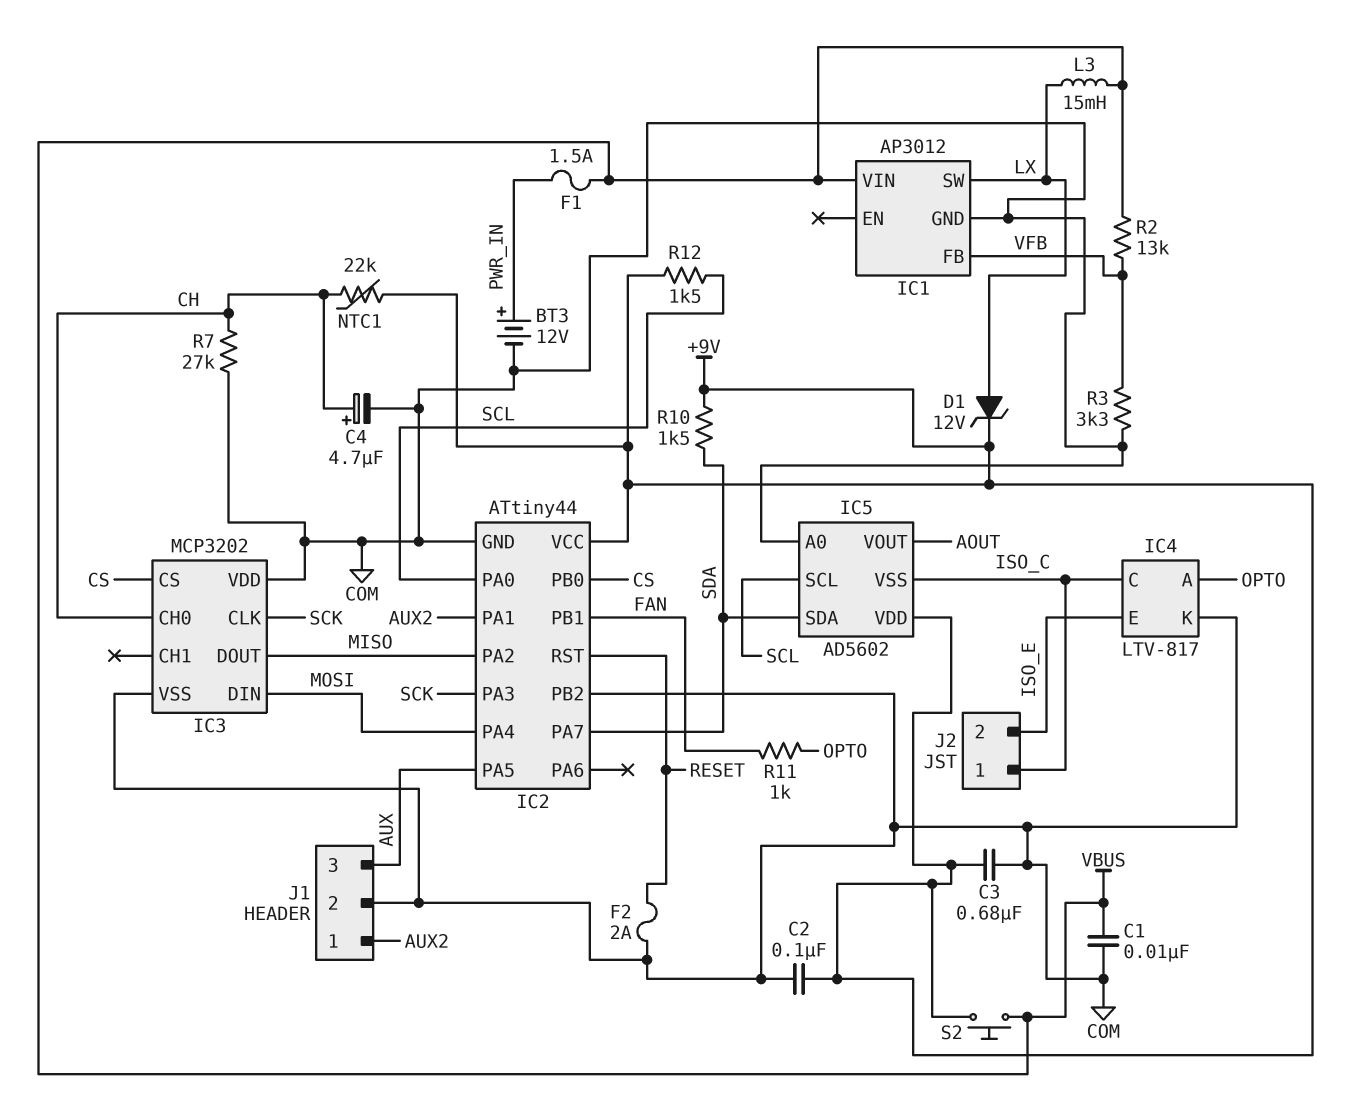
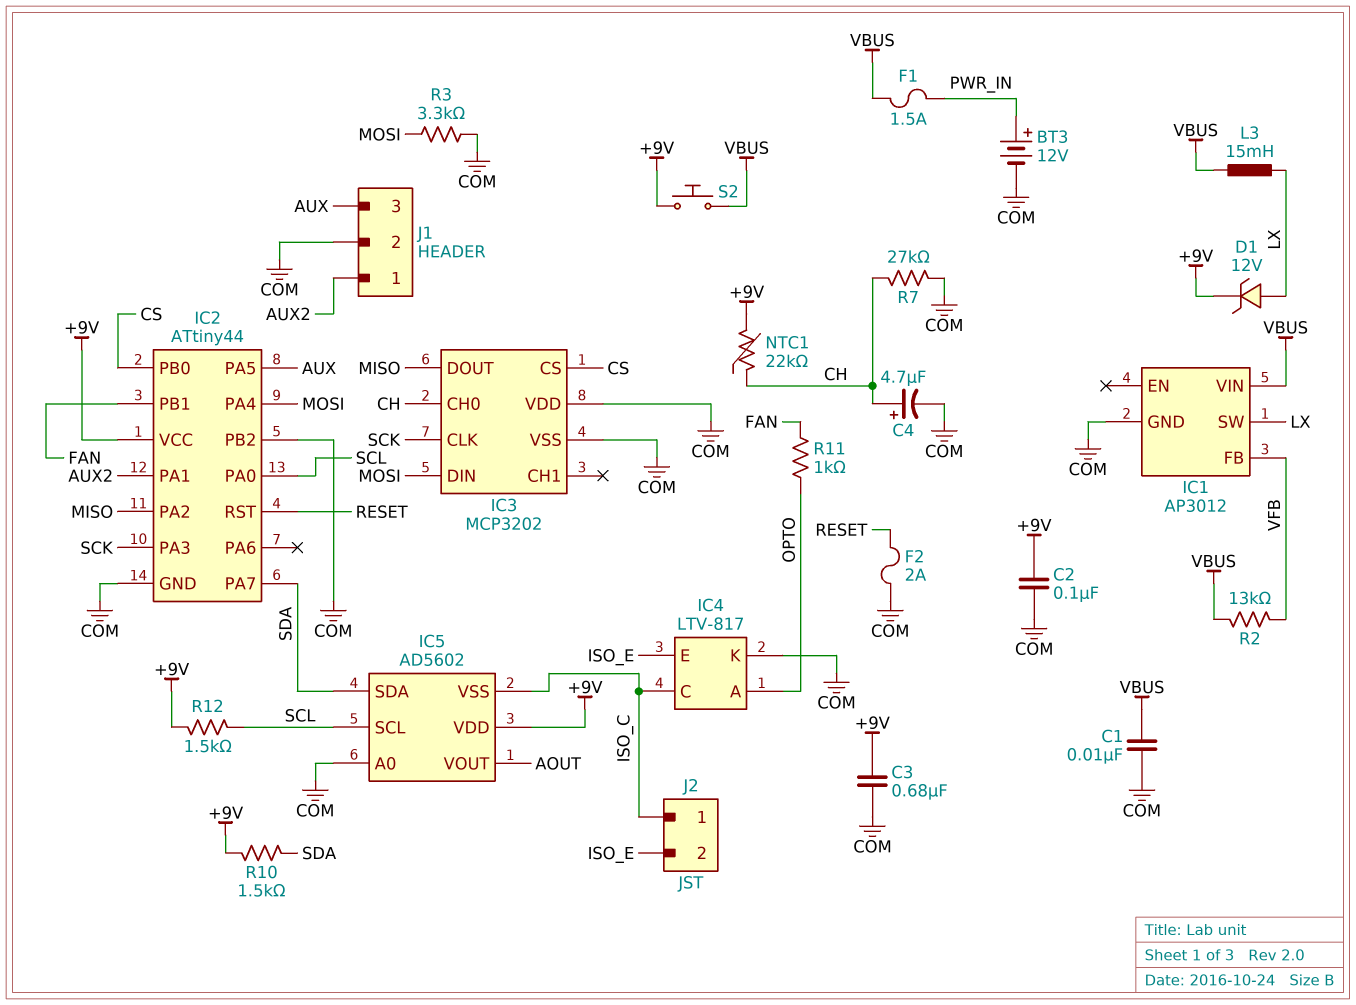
R3: 3.3k (COM, VFB) -> 3.3k (COM, MOSI)

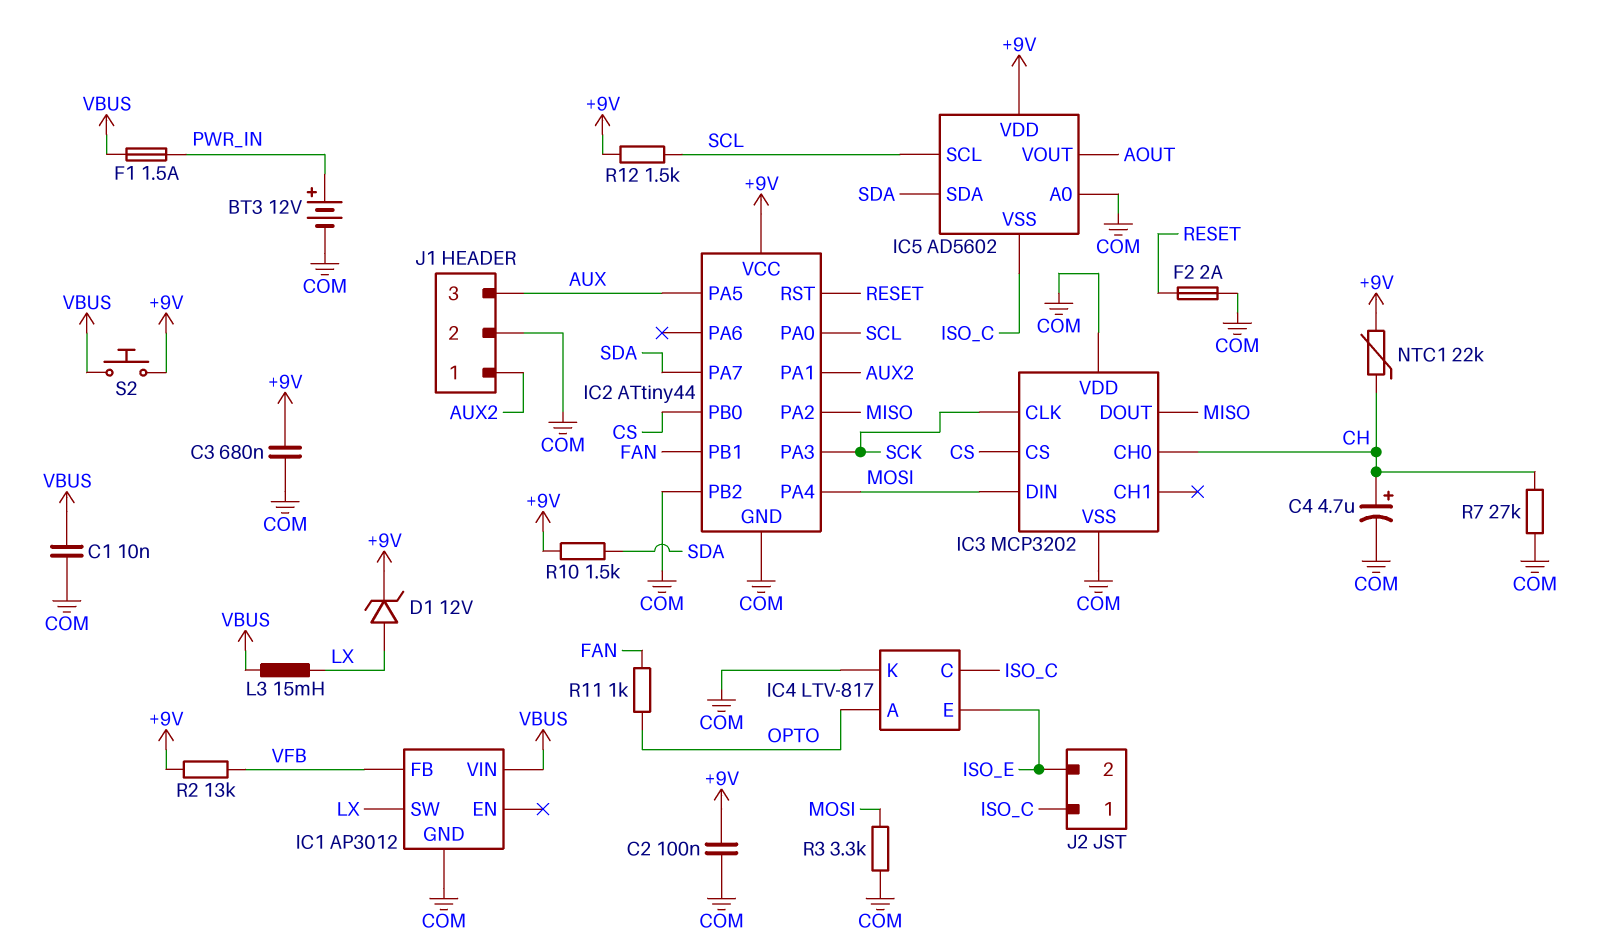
R2: 13k (VBUS, VFB) -> 13k (+9V, VFB)

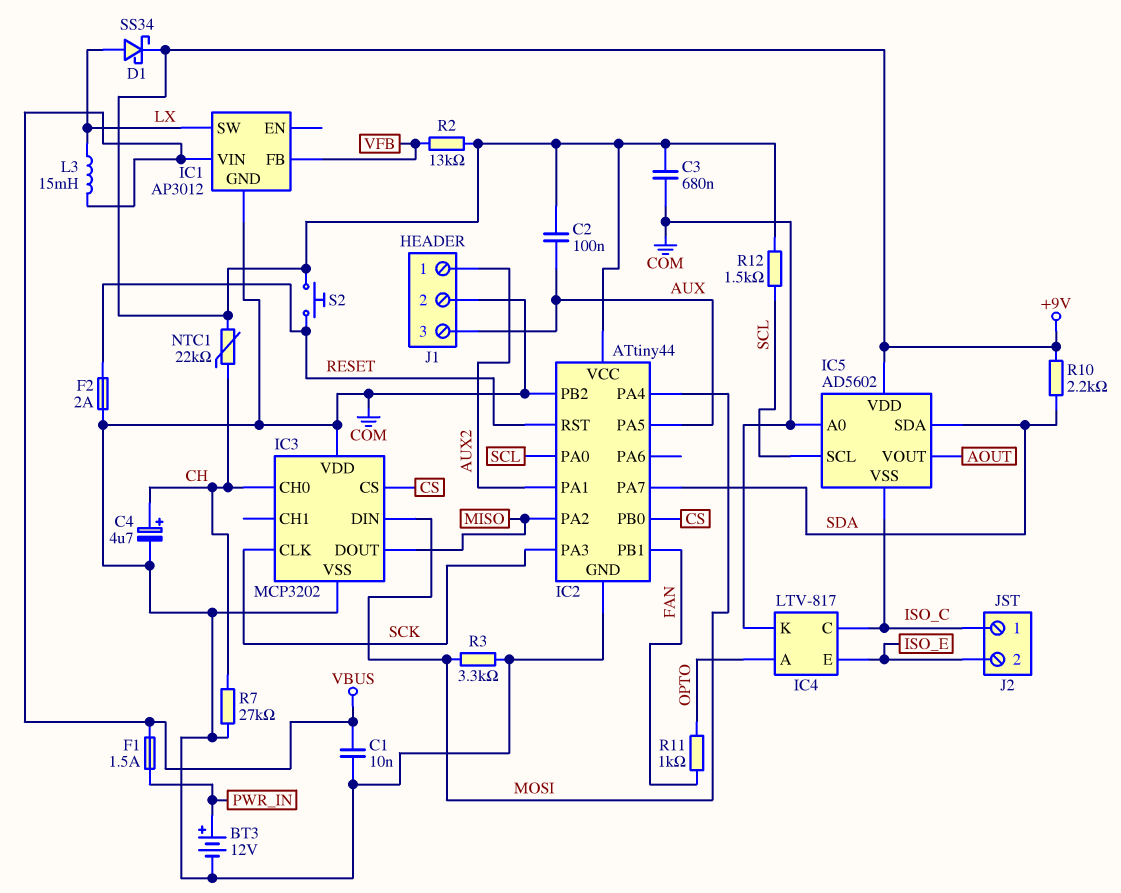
C2: 100nF (+9V, COM) -> 100nF (+9V, AUX)
D1: zener 12V (A LX, K +9V) -> schottky SS34 (A LX, K +9V)
R10: 1.5k (+9V, SDA) -> 2.2k (+9V, SDA)
S2: button (+9V, VBUS) -> button (+9V, RESET)

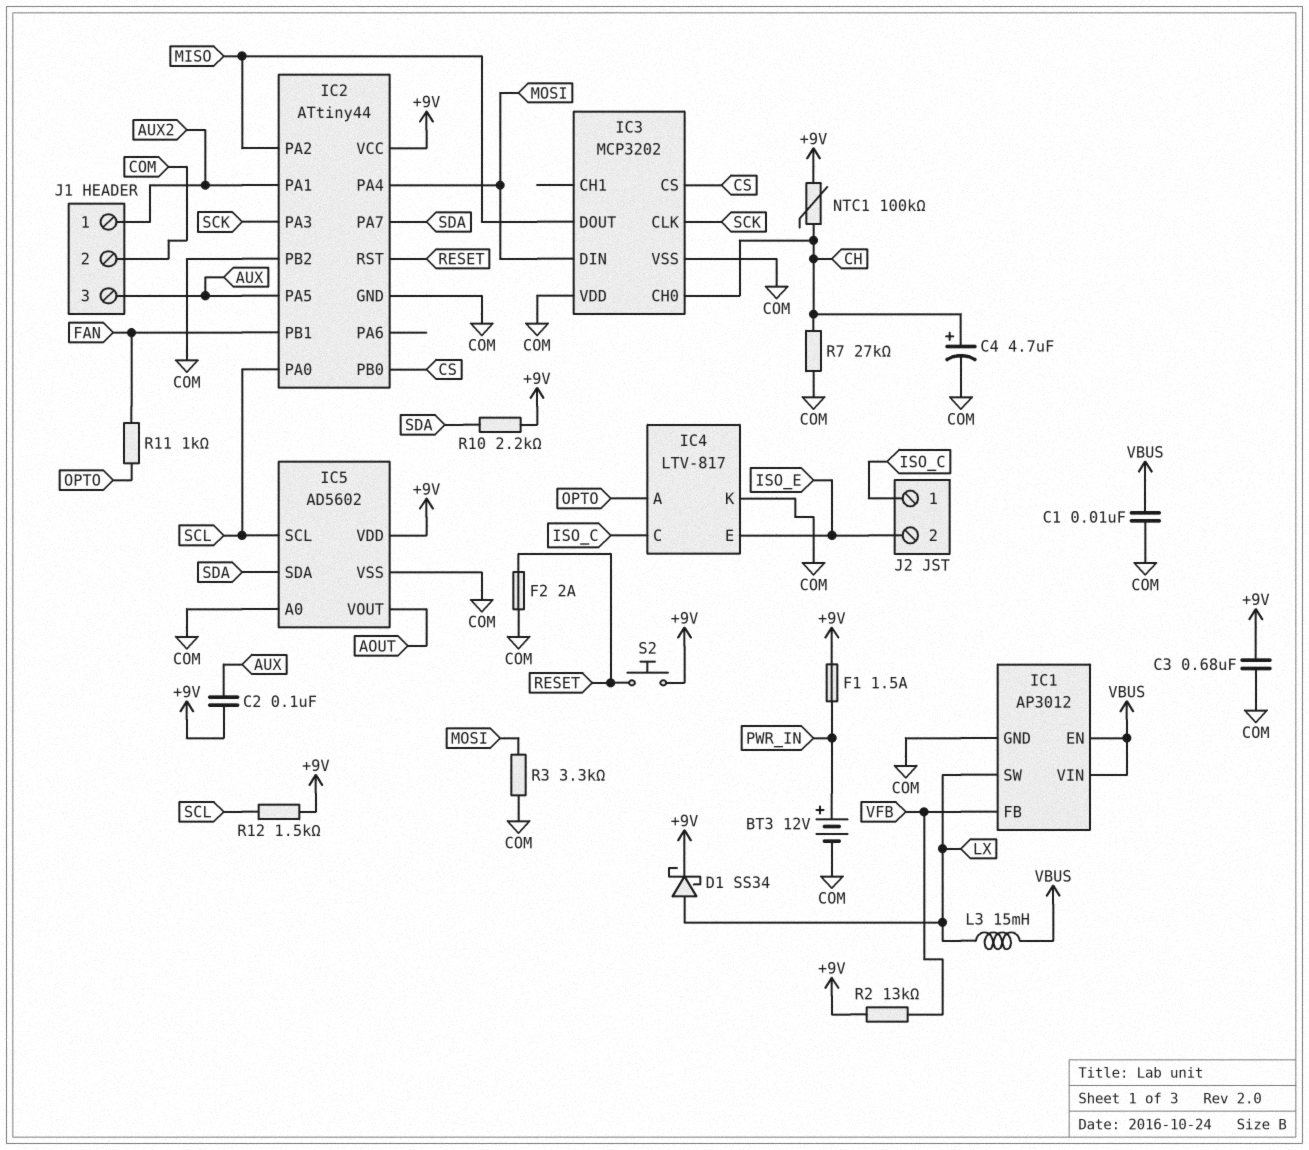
F1: 1.5A (PWR_IN, VBUS) -> 1.5A (+9V, PWR_IN)
IC1 pin EN: none -> VBUS
IC5 pin VSS: ISO_C -> COM
NTC1: 22k (+9V, CH) -> 100k (+9V, CH)

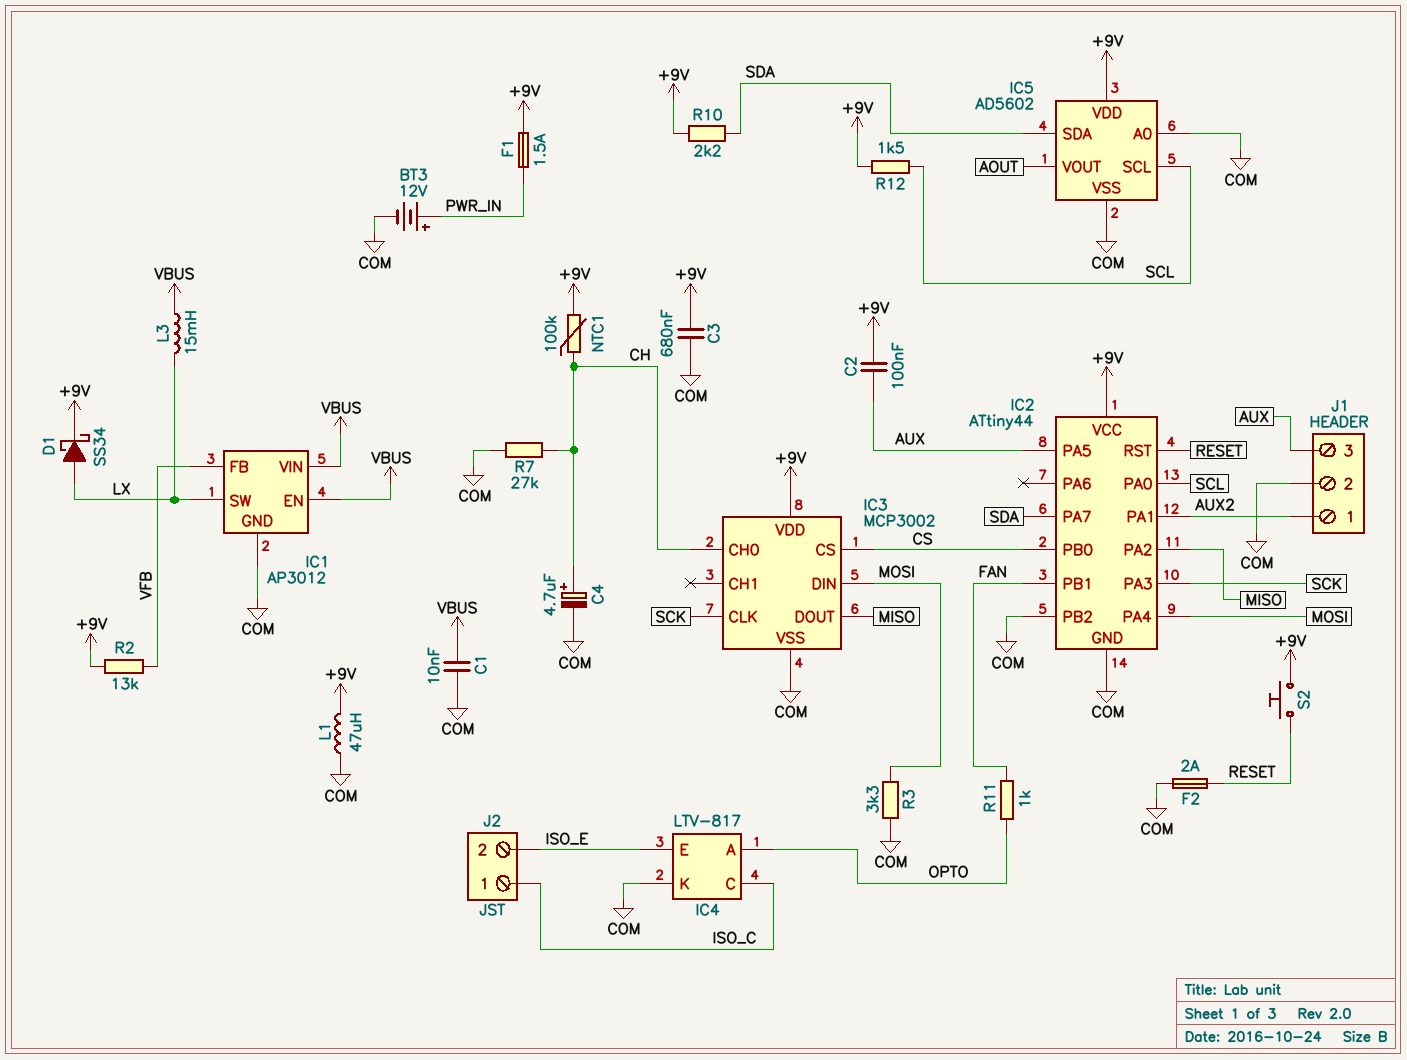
IC3: MCP3202 -> MCP3002
IC3 pin VDD: COM -> +9V
L1: none -> 47uH (+9V, COM)

